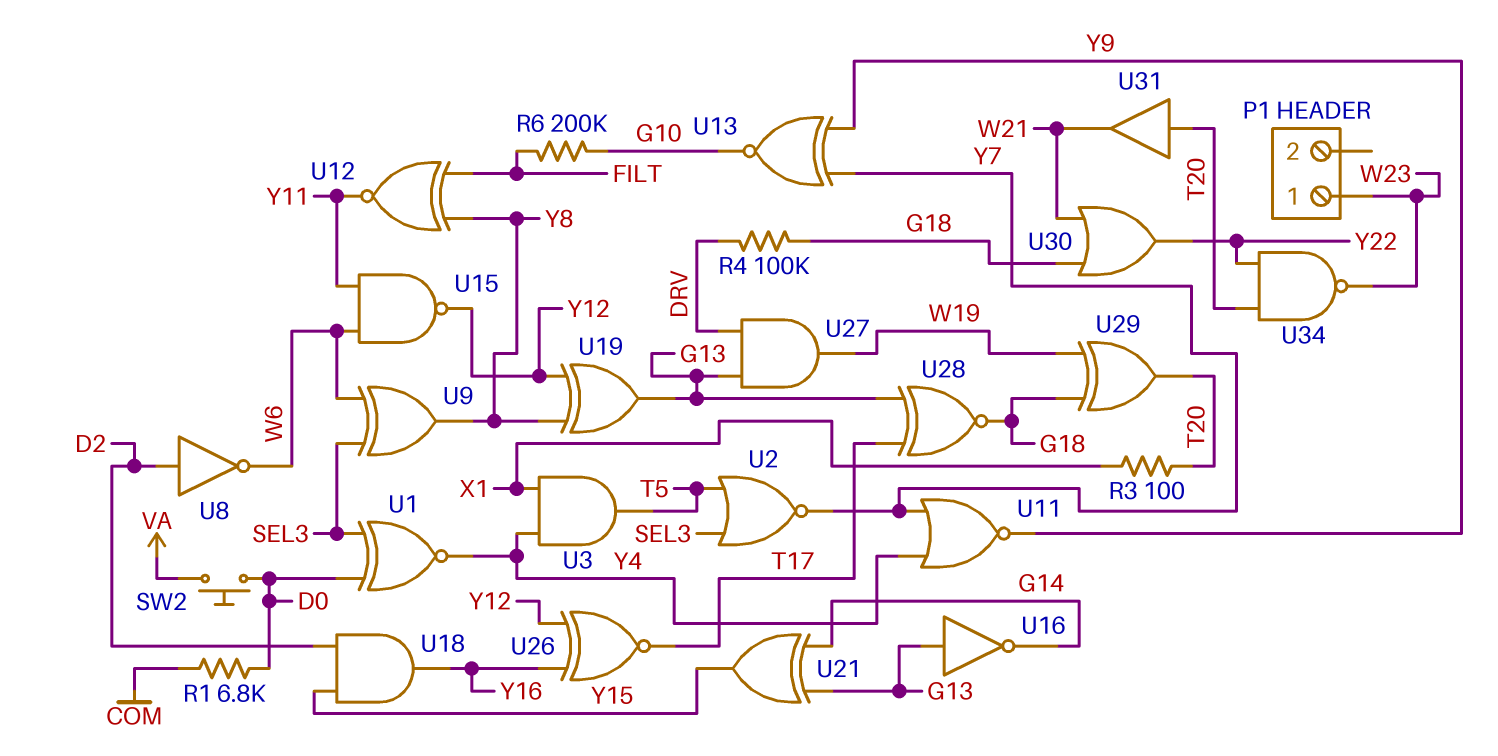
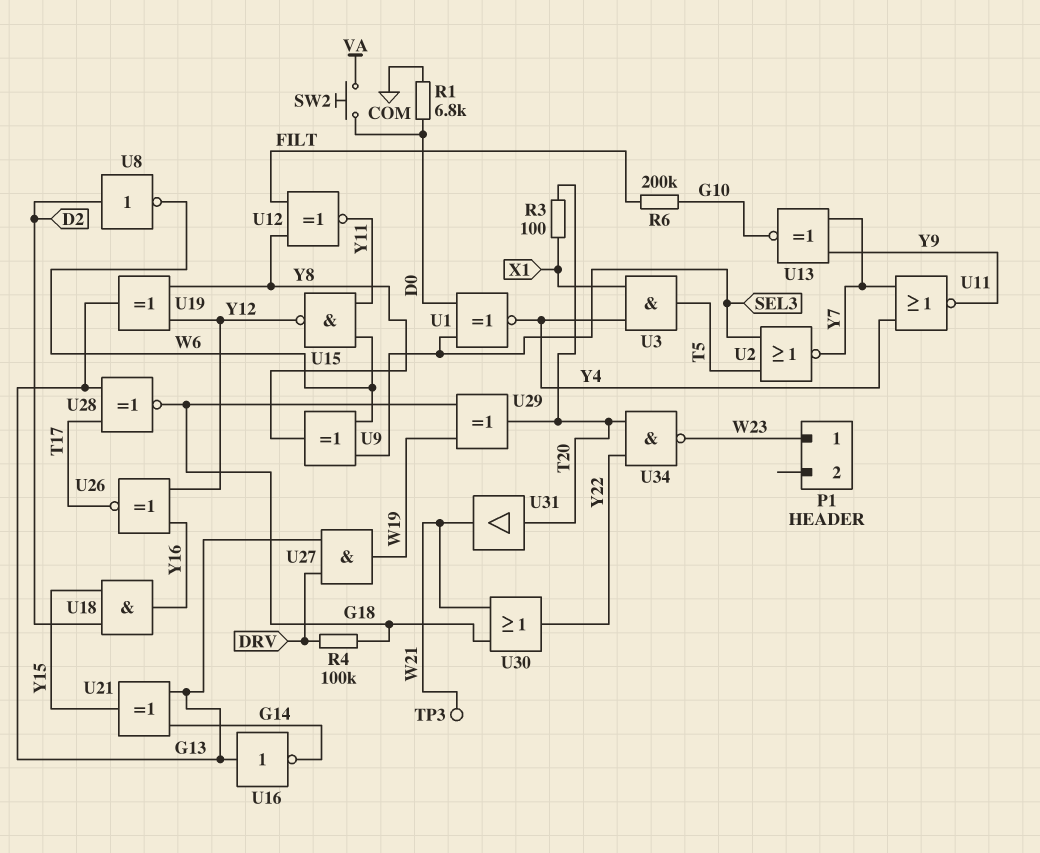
TP3: none -> test point (W21)

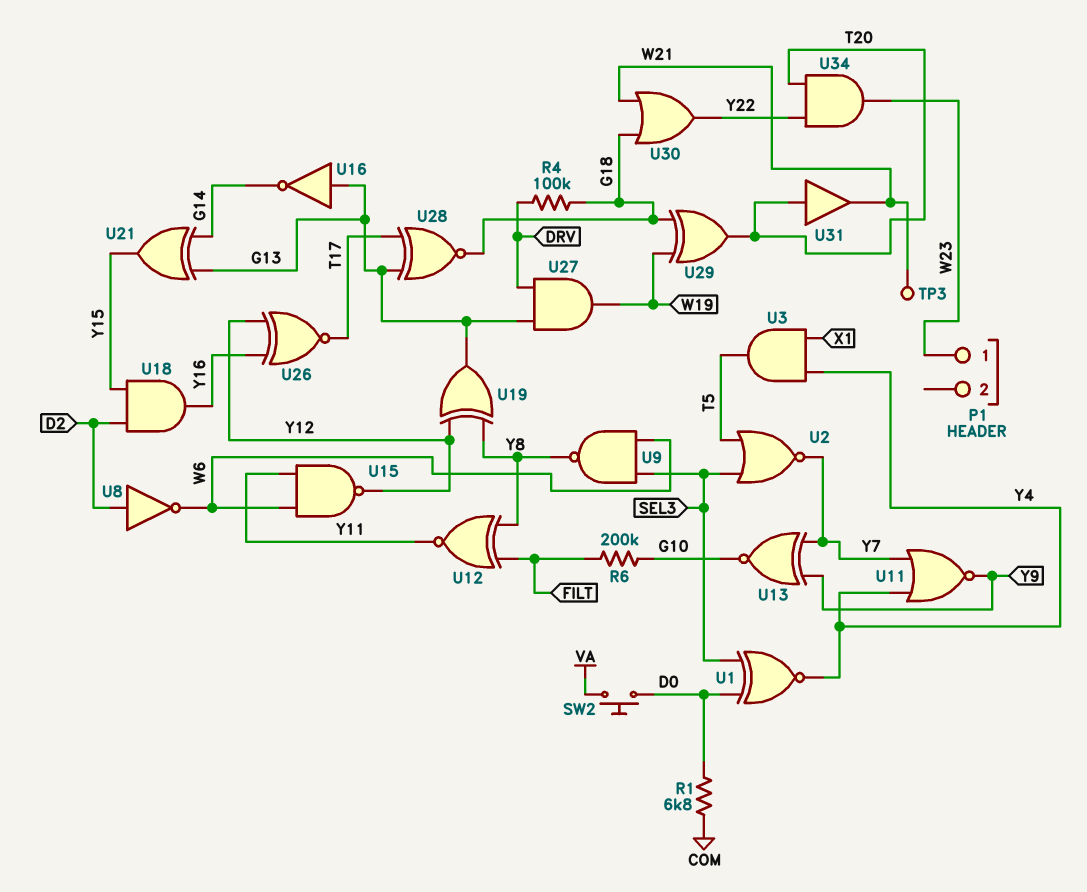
R3: 100 (T20, X1) -> none
U9: XOR (in SEL3, in W6, out Y8) -> NAND (in SEL3, in W6, out Y8)
U34: NAND (in T20, in Y22, out W23) -> AND (in T20, in Y22, out W23)

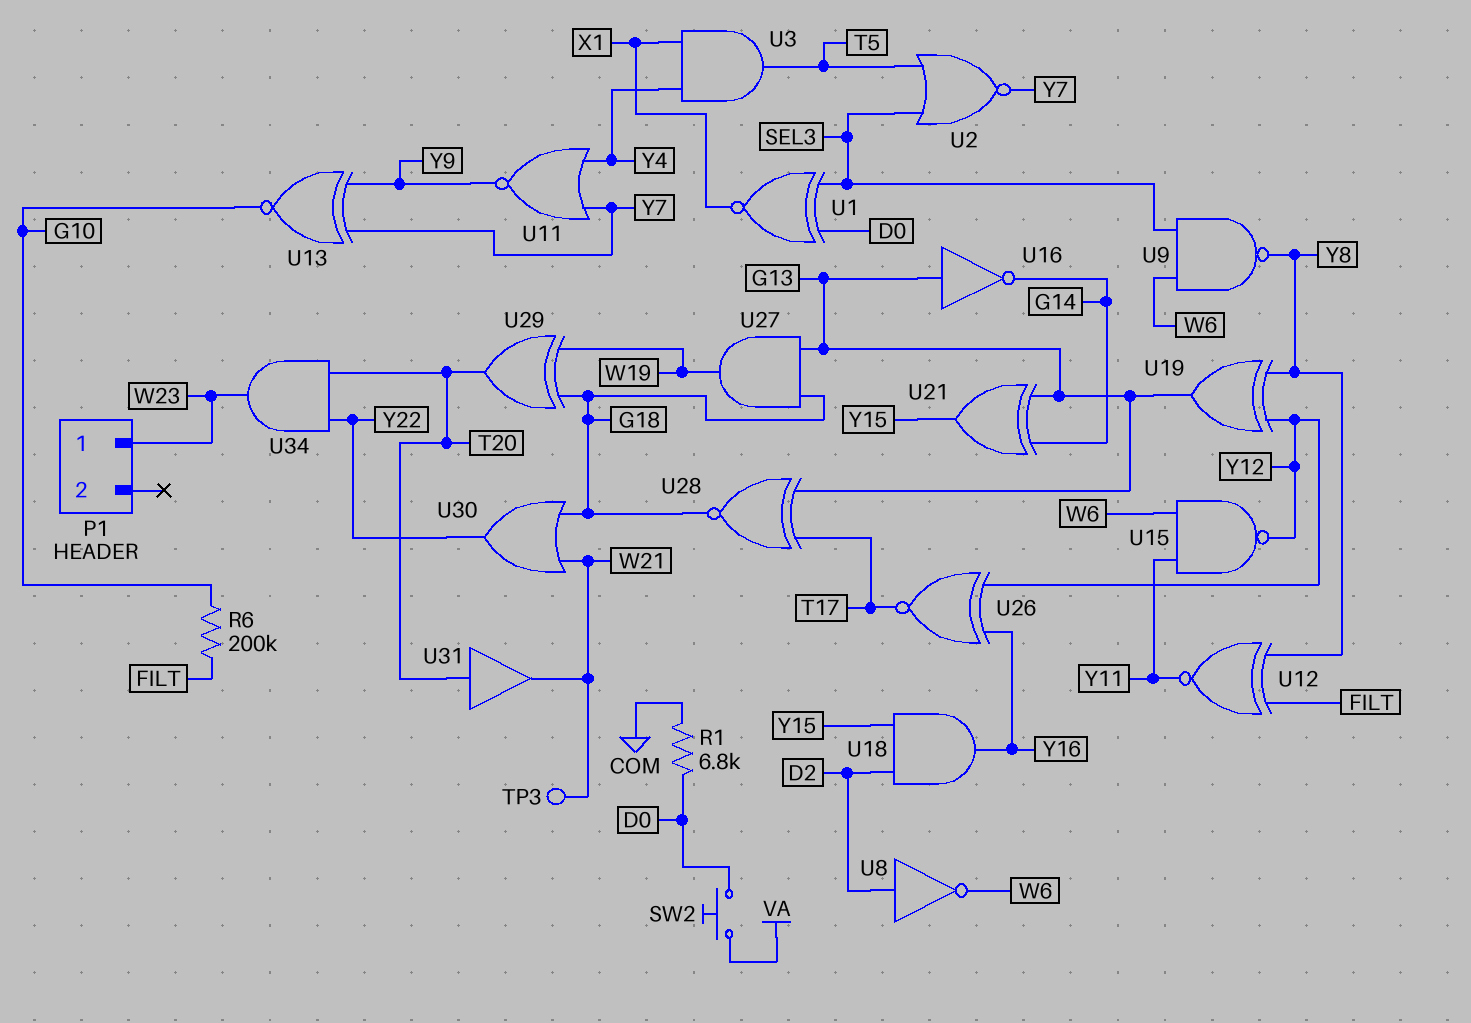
R4: 100k (DRV, G18) -> none
U1: XNOR (in D0, in SEL3, out Y4) -> XNOR (in D0, in SEL3, out X1)
U27: AND (in DRV, in G13, out W19) -> AND (in G13, in G18, out W19)

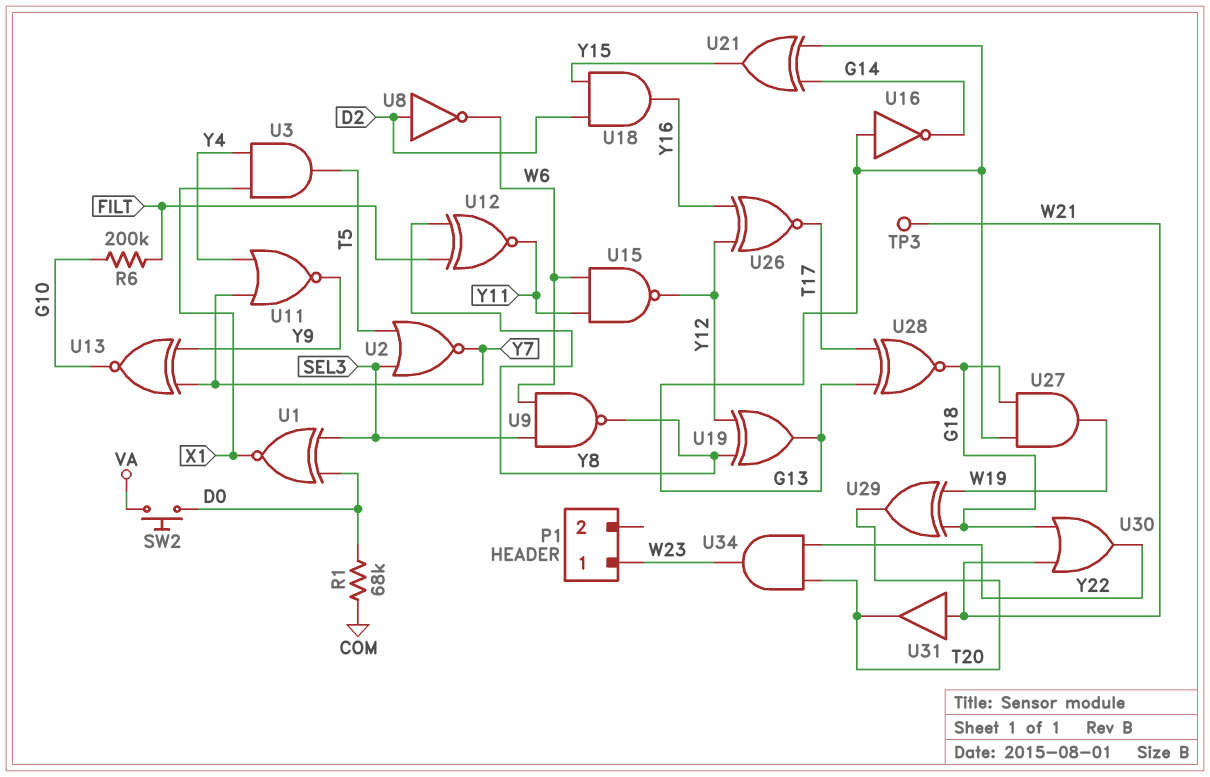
R1: 6.8k (COM, D0) -> 68k (COM, D0)
U31: buffer (in T20, out W21) -> buffer (in W21, out T20)

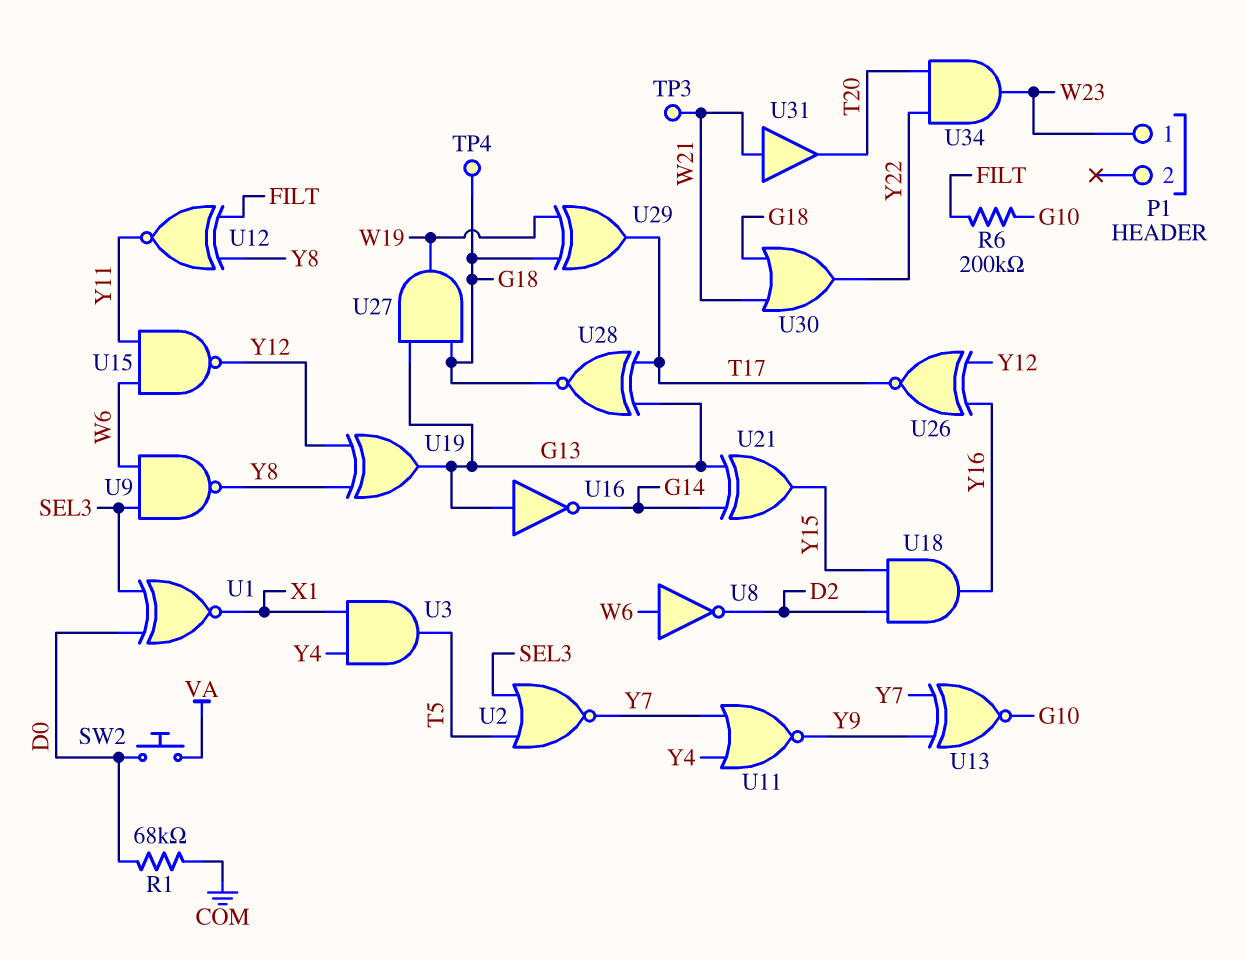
TP4: none -> test point (G18)
U8: NOT (in D2, out W6) -> NOT (in W6, out D2)
U29: XOR (in G18, in W19, out T20) -> XOR (in G18, in W19, out T17)

